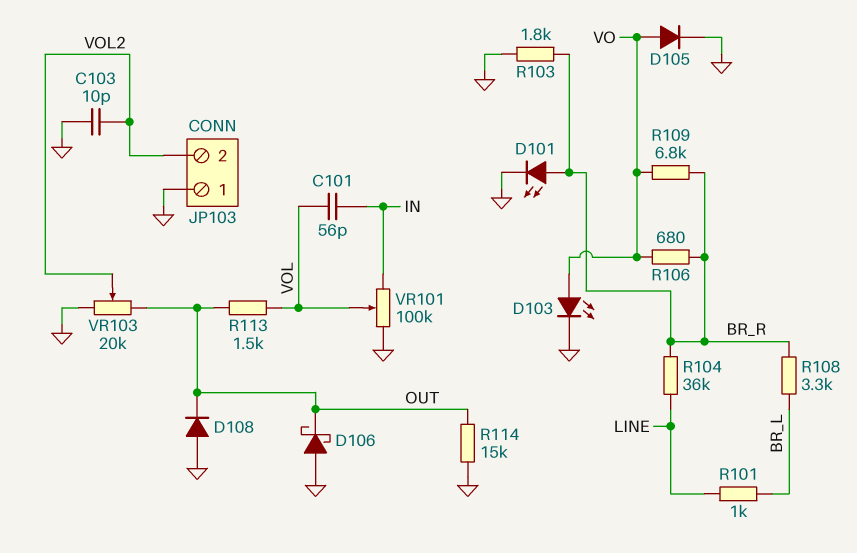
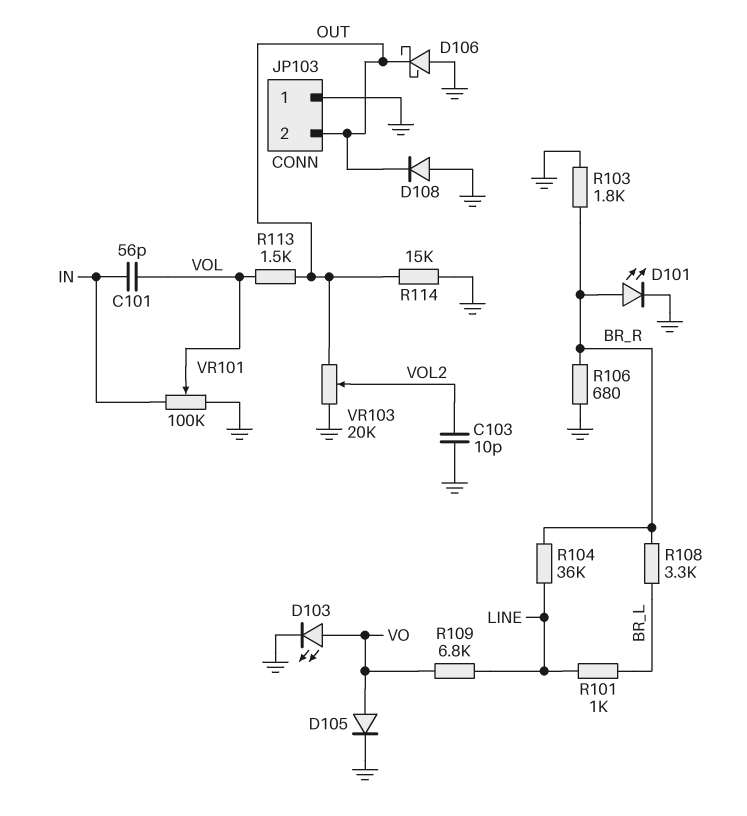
JP103 pin 2: VOL2 -> OUT
R106: 680 (BR_R, VO) -> 680 (BR_R, GND)
R109: 6.8k (BR_R, VO) -> 6.8k (LINE, VO)

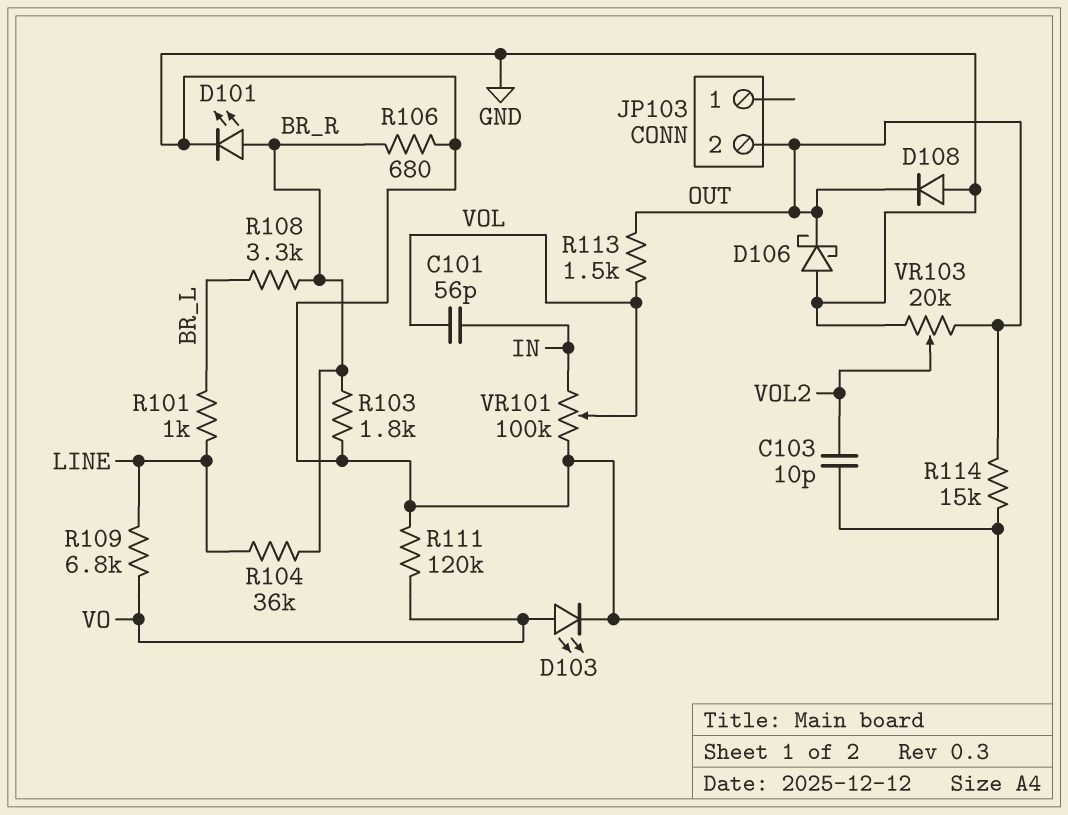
D105: diode (A VO, K GND) -> none
JP103 pin 1: GND -> none
R111: none -> 120k (GND, VO)

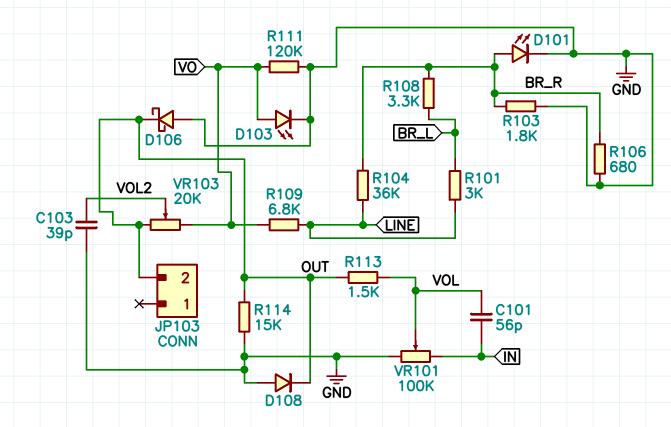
C103: 10pF (GND, VOL2) -> 39pF (GND, VOL2)
R101: 1k (BR_L, LINE) -> 3k (BR_L, LINE)
VR103: 20k (GND, OUT, wiper VOL2) -> 20k (OUT, VO, wiper VOL2)

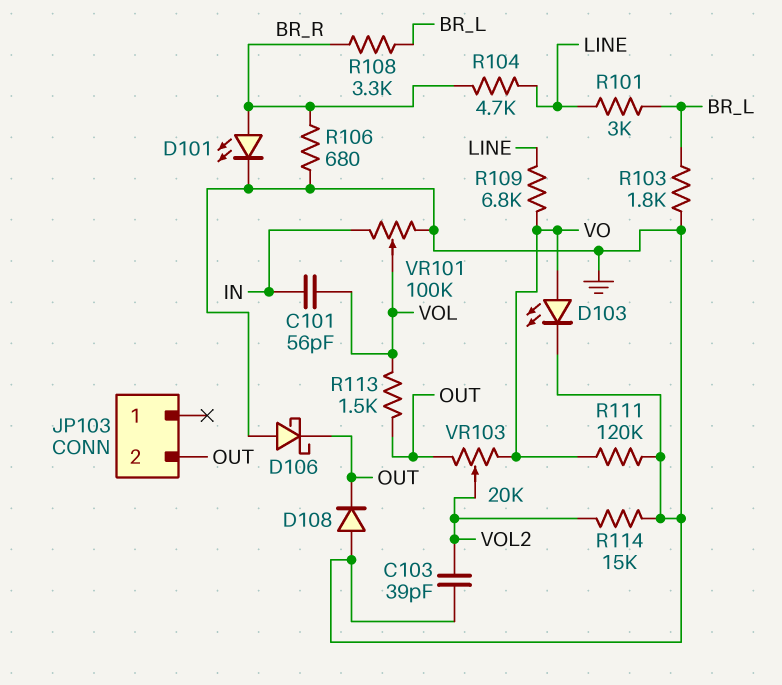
R103: 1.8k (BR_R, GND) -> 1.8k (BR_L, GND)
R104: 36k (BR_R, LINE) -> 4.7k (BR_R, LINE)
R114: 15k (GND, OUT) -> 15k (GND, VOL2)

